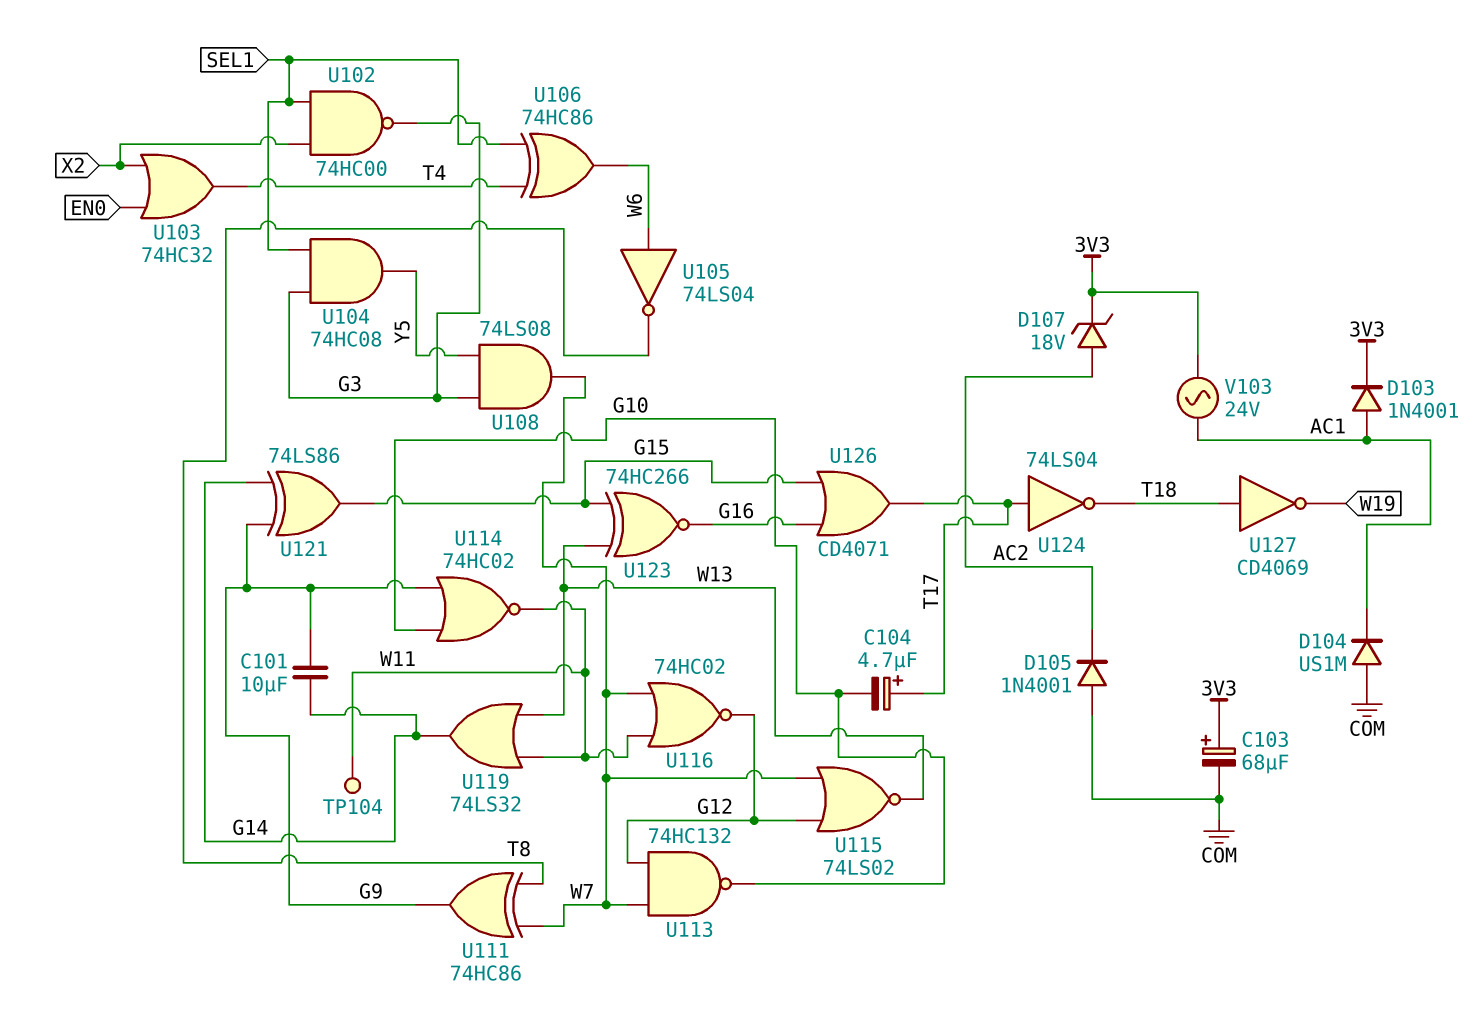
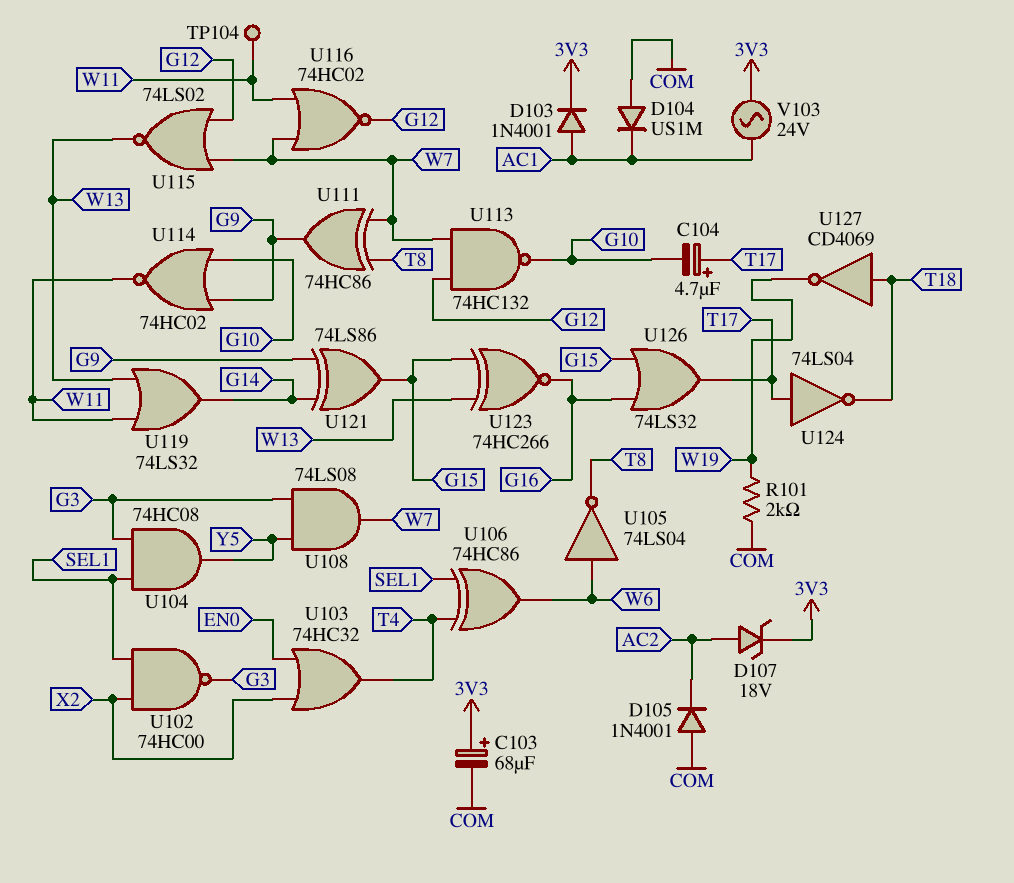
C101: 10uF (G9, G14) -> none
R101: none -> 2k (COM, W19)
U126: OR CD4071 (in G15, in G16, out T17) -> OR 74LS32 (in G15, in G16, out T17)

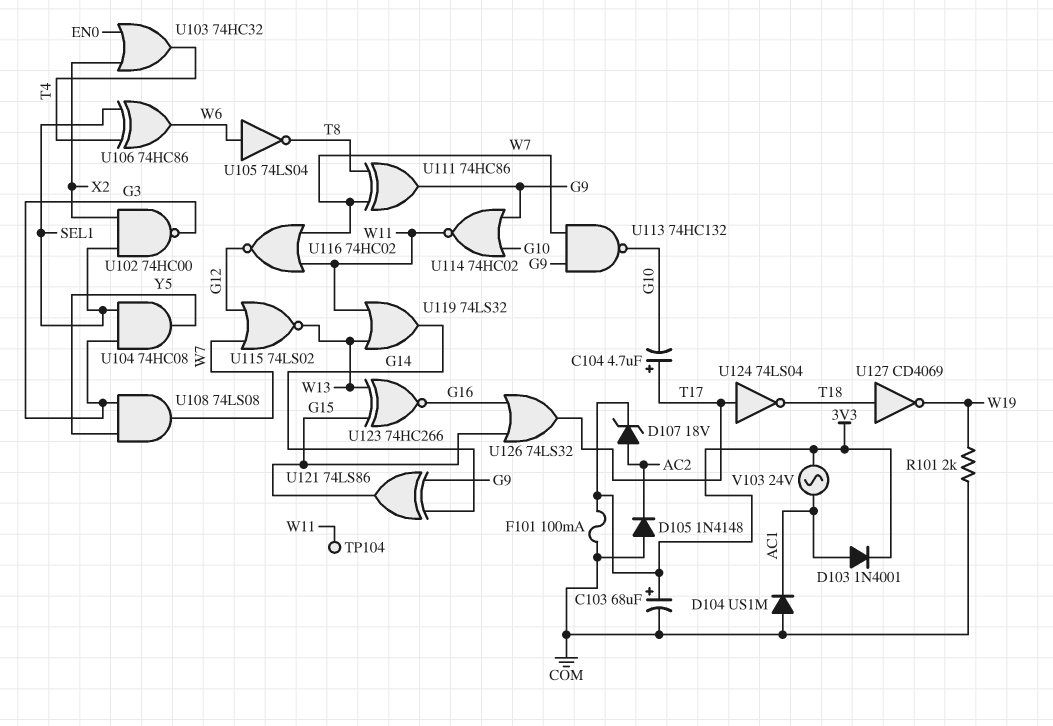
D105: diode 1N4001 (A COM, K AC2) -> diode 1N4148 (A COM, K AC2)
F101: none -> 100mA (3V3, COM)
U113: NAND 74HC132 (in G12, in W7, out G10) -> NAND 74HC132 (in G9, in W7, out G10)

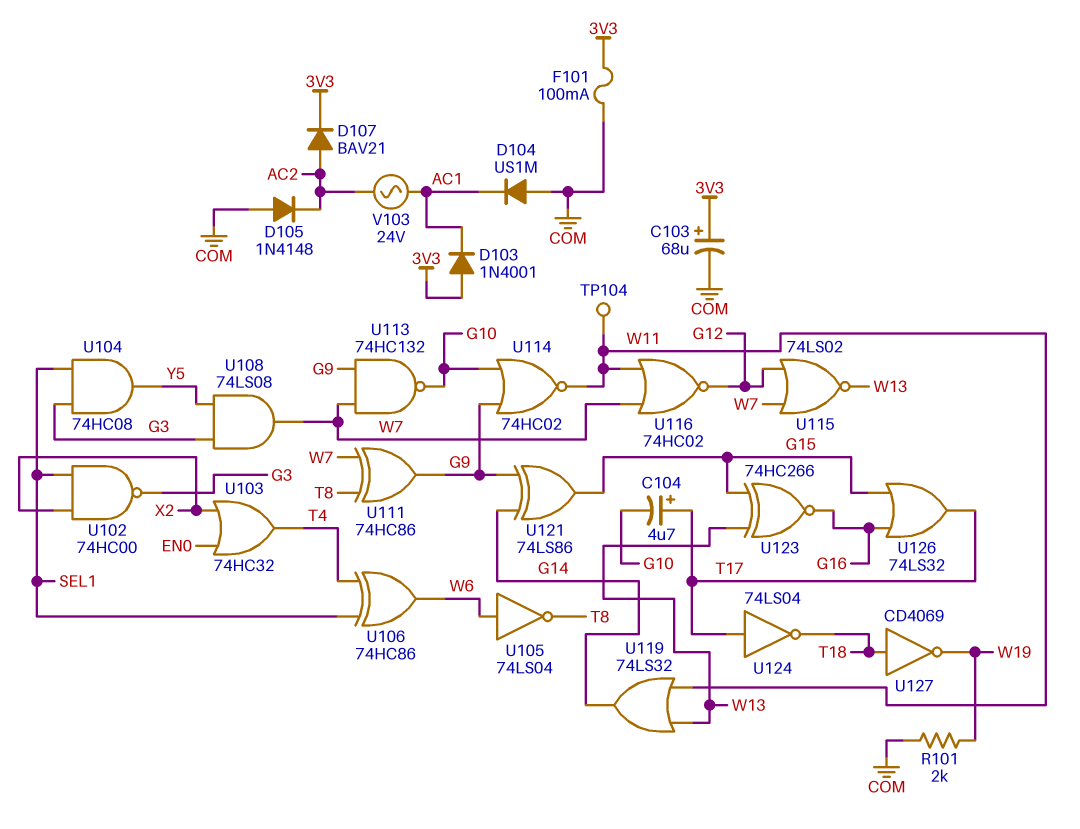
D103: diode 1N4001 (A AC1, K 3V3) -> diode 1N4001 (A 3V3, K AC1)
D107: zener 18V (A AC2, K 3V3) -> diode BAV21 (A AC2, K 3V3)
V103: AC 24V (3V3, AC1) -> AC 24V (AC1, AC2)

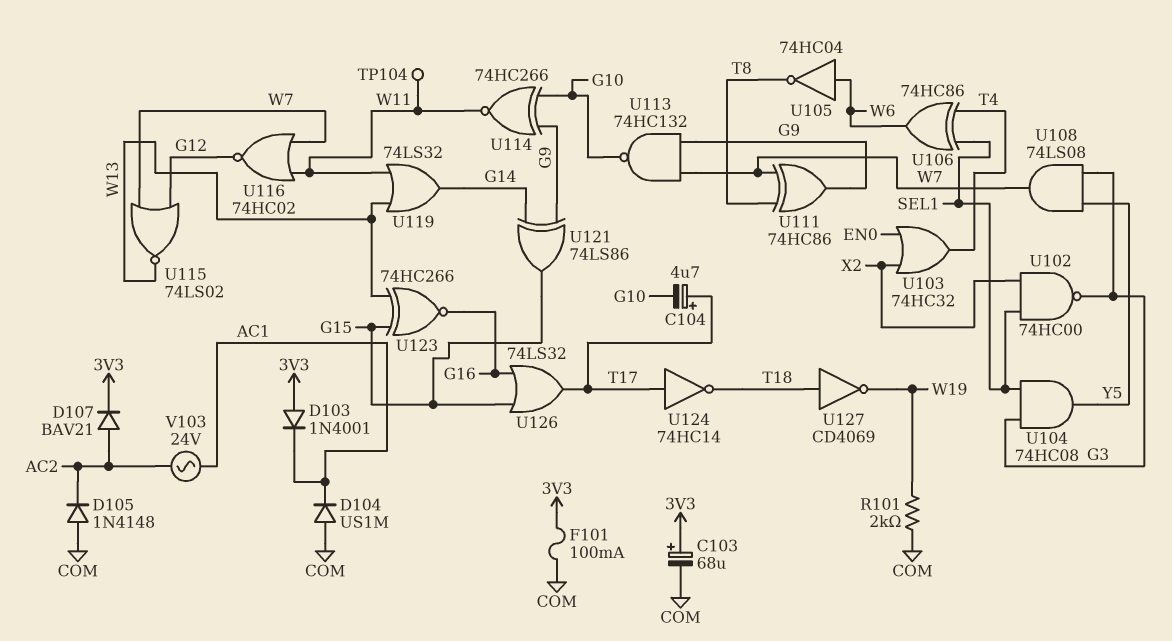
U105: NOT 74LS04 (in W6, out T8) -> NOT 74HC04 (in W6, out T8)
U114: NOR 74HC02 (in G9, in G10, out W11) -> XNOR 74HC266 (in G9, in G10, out W11)
U124: NOT 74LS04 (in T17, out T18) -> NOT 74HC14 (in T17, out T18)

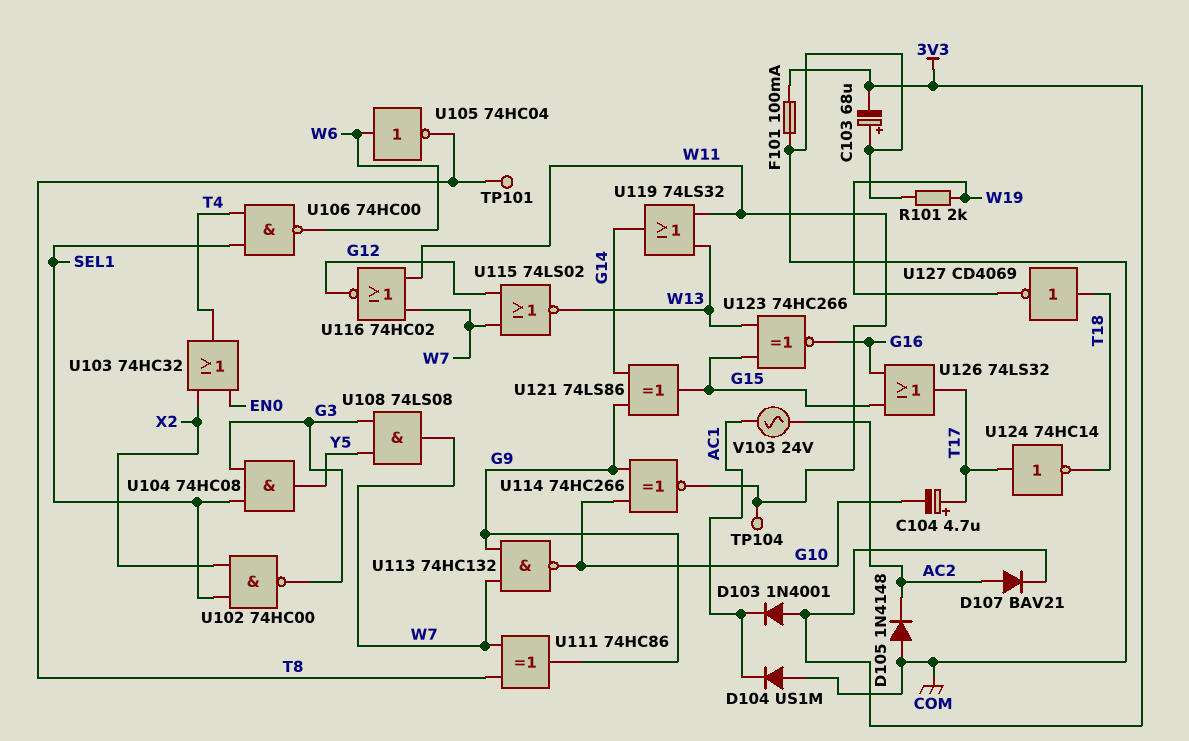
C103: 68uF (plus 3V3, minus COM) -> 68uF (plus COM, minus 3V3)
TP101: none -> test point (T8)
U106: XOR 74HC86 (in SEL1, in T4, out W6) -> NAND 74HC00 (in SEL1, in T4, out W6)

